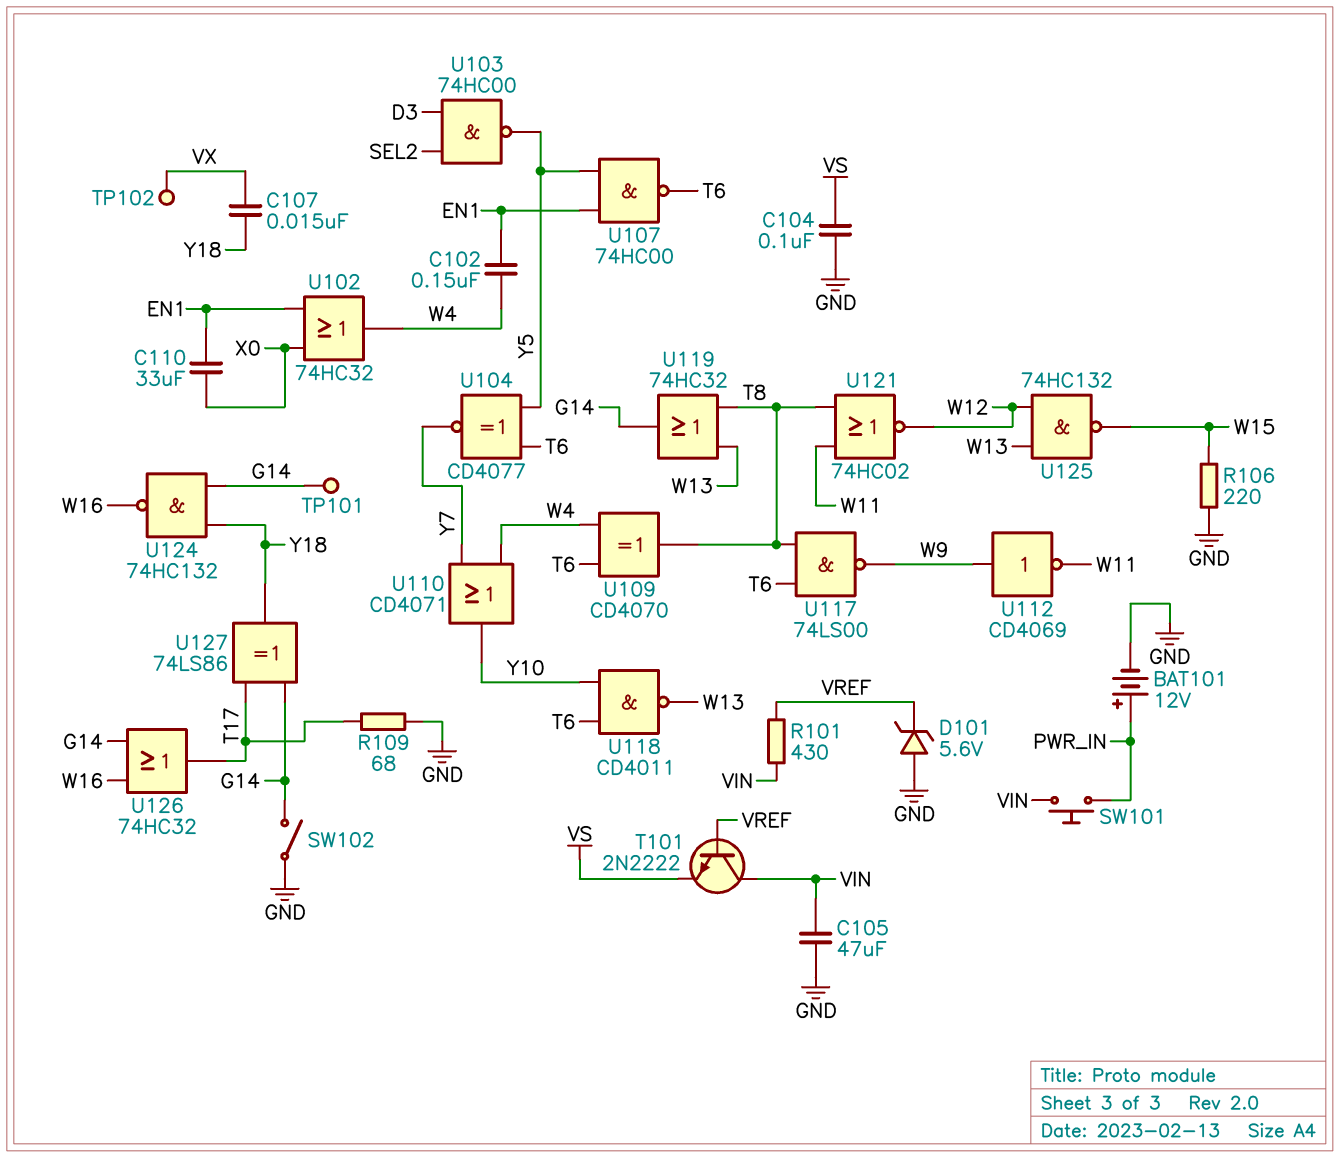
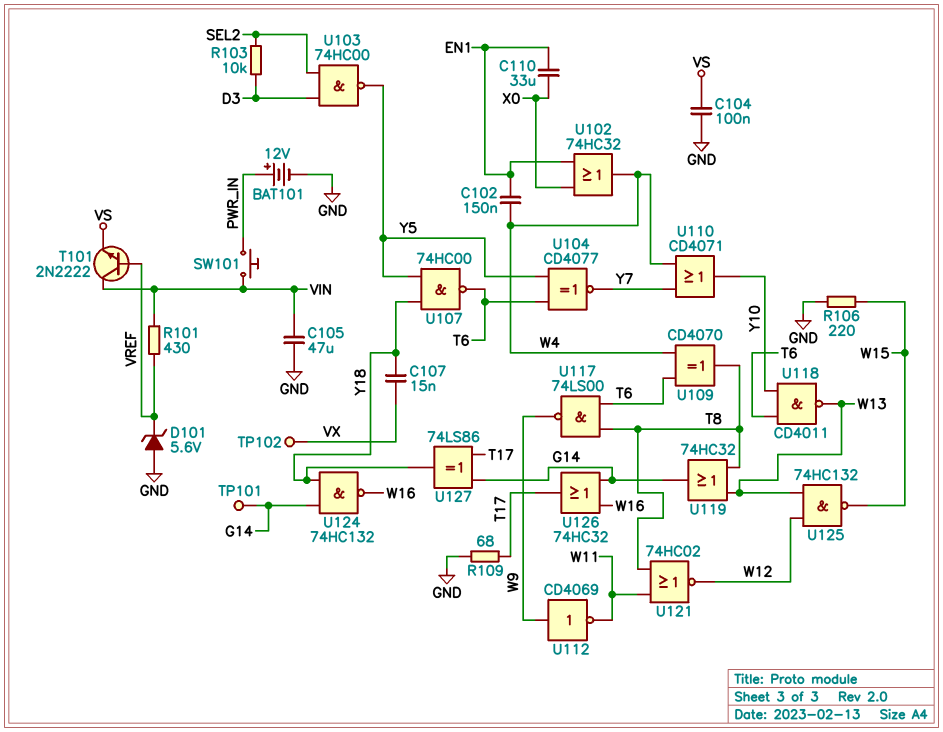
R103: none -> 10k (D3, SEL2)
SW102: switch (G14, GND) -> none
U107: NAND 74HC00 (in EN1, in Y5, out T6) -> NAND 74HC00 (in Y5, in Y18, out T6)

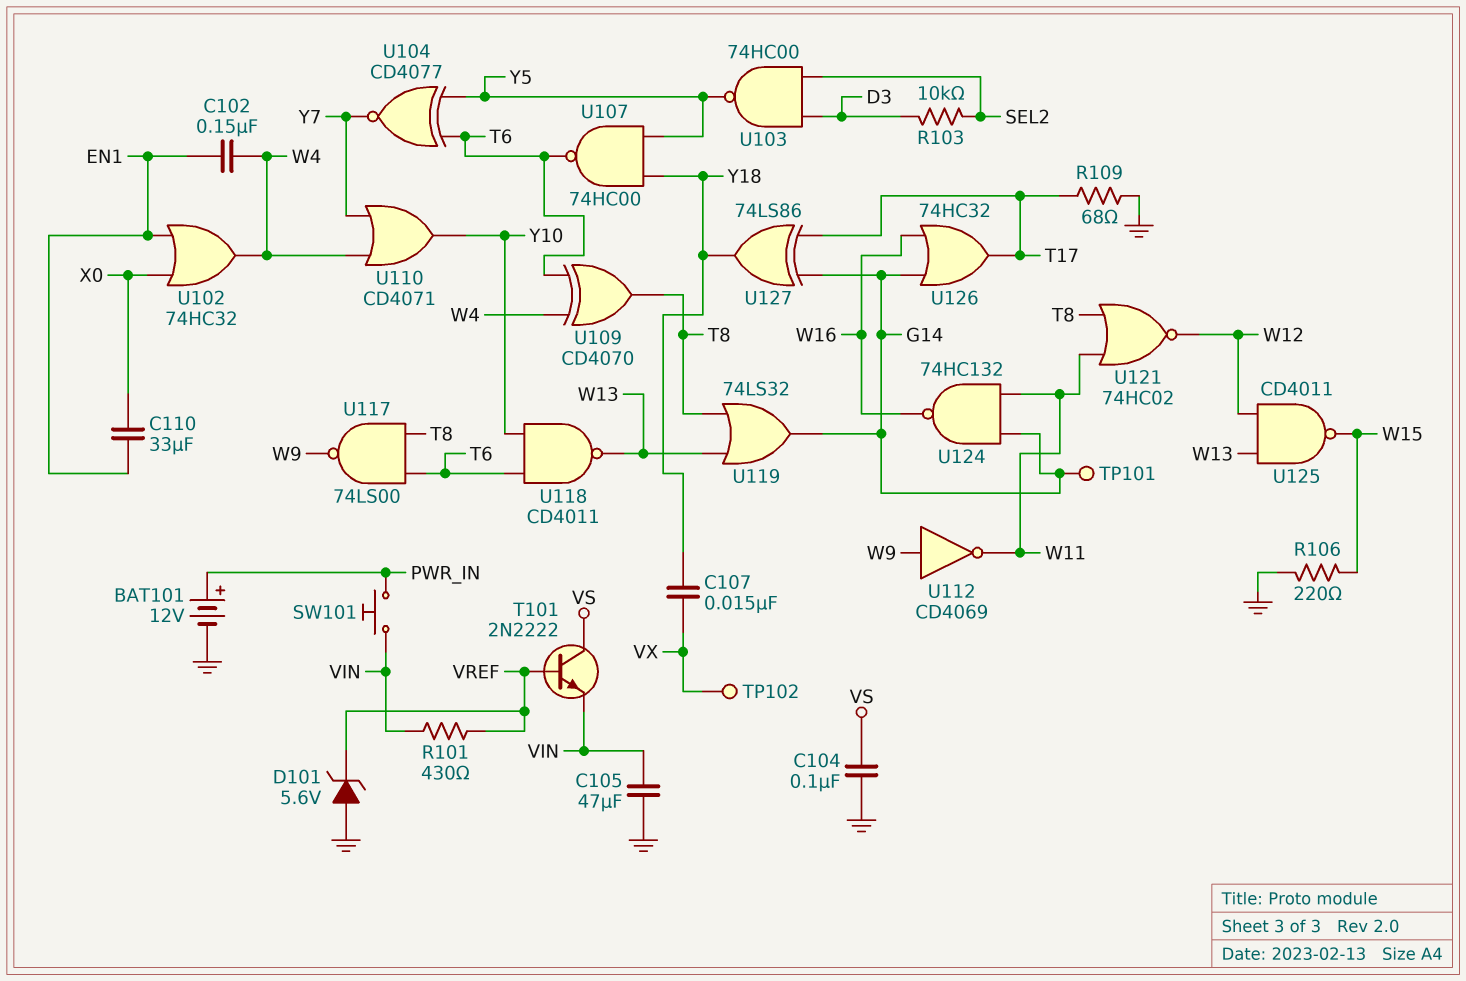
T101: NPN 2N2222 (B VREF, C VIN, E VS) -> NPN 2N2222 (B VREF, C VS, E VIN)
U119: OR 74HC32 (in T8, in W13, out G14) -> OR 74LS32 (in T8, in W13, out G14)
U124: NAND 74HC132 (in G14, in Y18, out W16) -> NAND 74HC132 (in G14, in W11, out W16)
U125: NAND 74HC132 (in W12, in W13, out W15) -> NAND CD4011 (in W12, in W13, out W15)

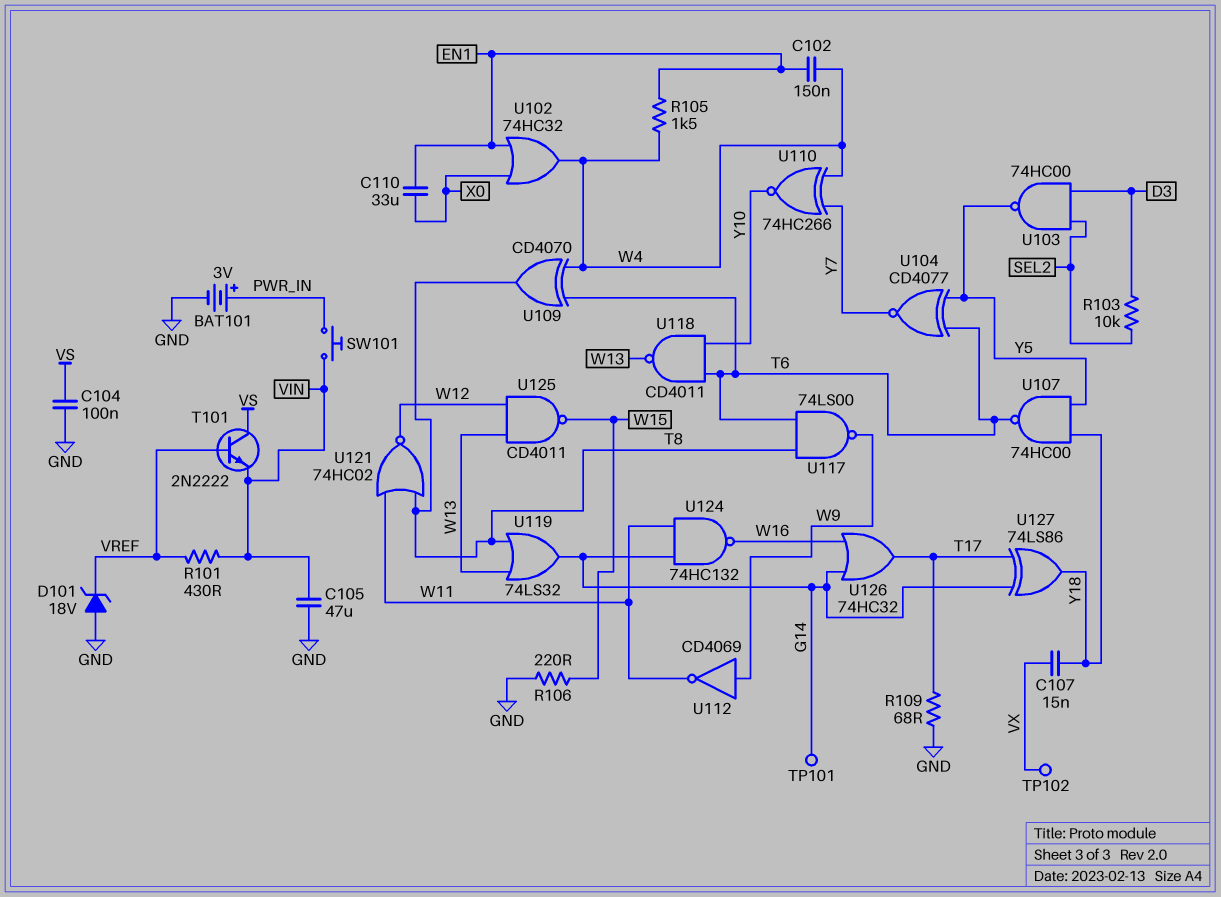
BAT101: 12V (plus PWR_IN, minus GND) -> 3V (plus PWR_IN, minus GND)
D101: zener 5.6V (A GND, K VREF) -> zener 18V (A GND, K VREF)
R105: none -> 1.5k (EN1, W4)
U110: OR CD4071 (in W4, in Y7, out Y10) -> XNOR 74HC266 (in W4, in Y7, out Y10)

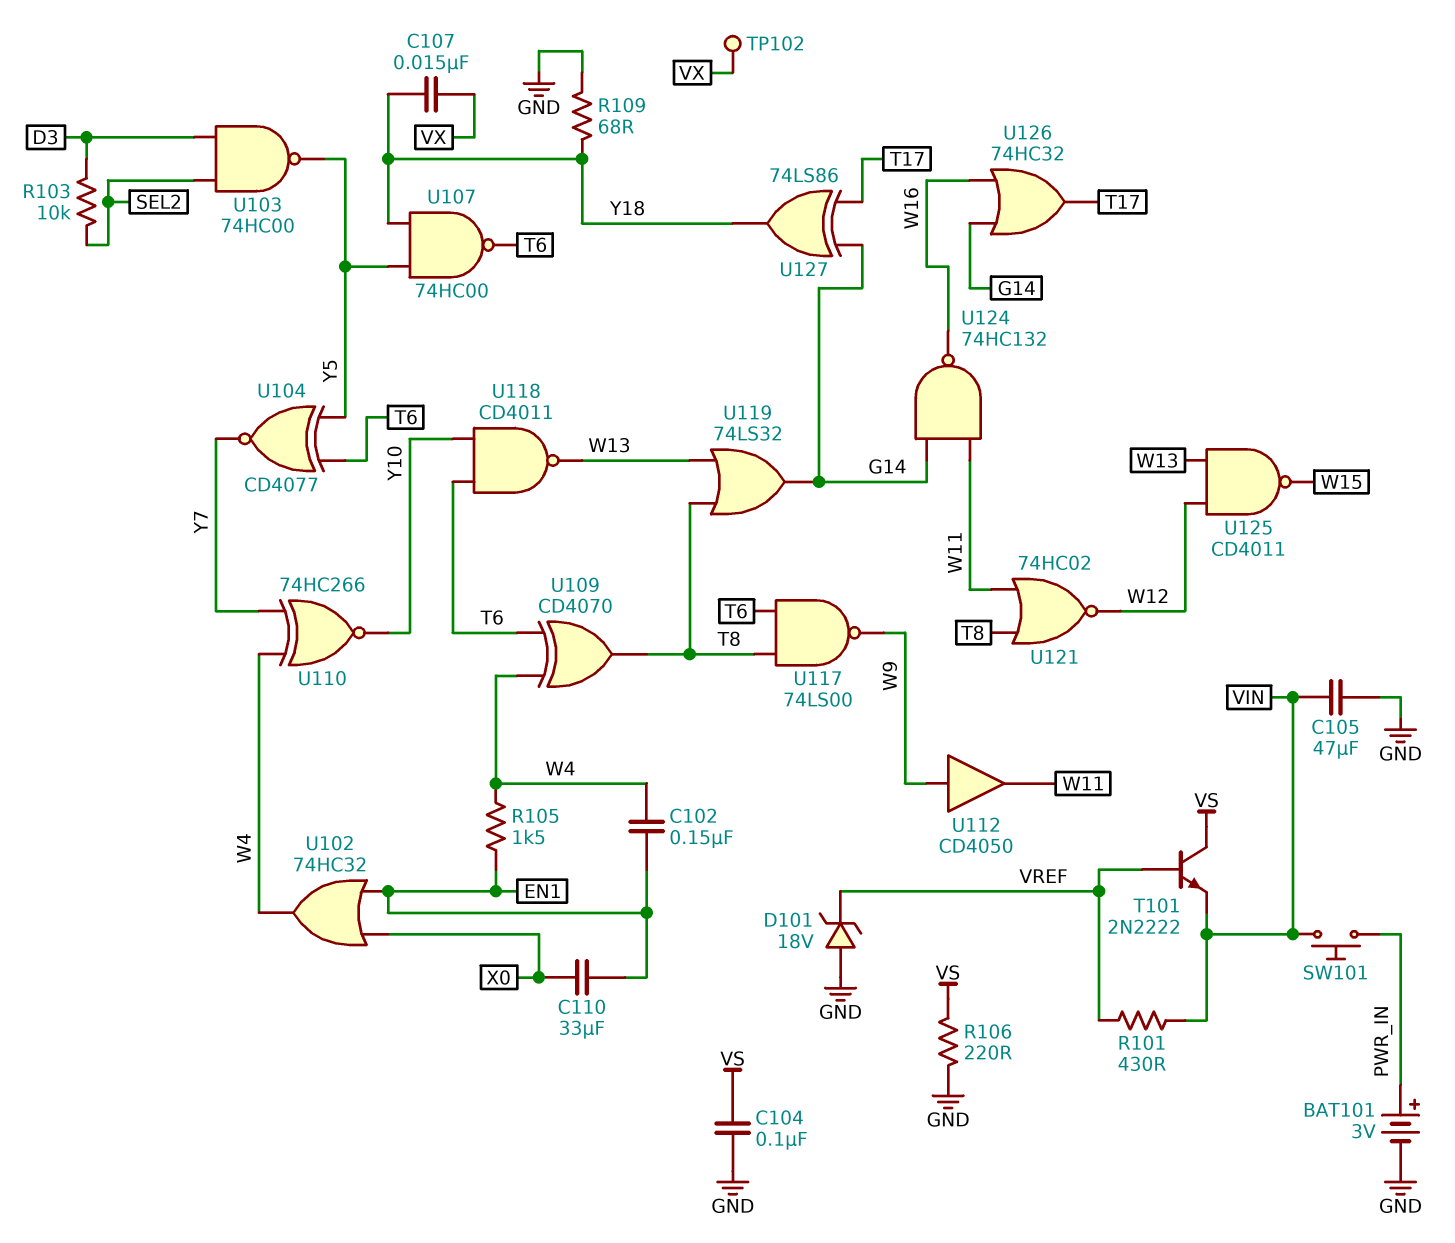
R106: 220 (GND, W15) -> 220 (GND, VS)
R109: 68 (GND, T17) -> 68 (GND, Y18)
TP101: test point (G14) -> none
U112: NOT CD4069 (in W9, out W11) -> buffer CD4050 (in W9, out W11)

